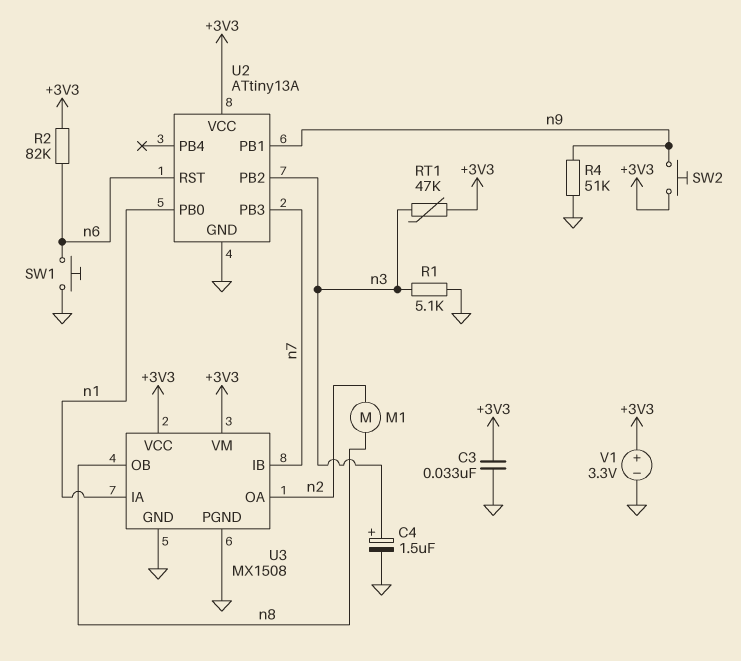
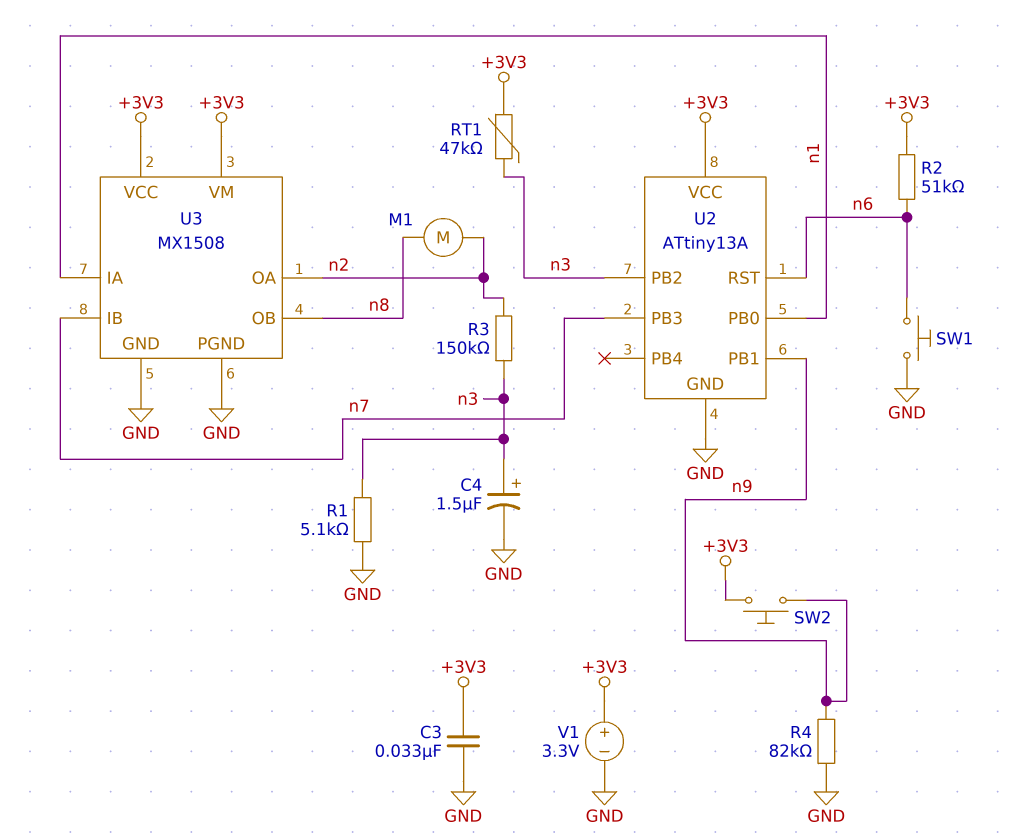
R2: 82k (+3V3, n6) -> 51k (+3V3, n6)
R3: none -> 150k (n2, n3)
R4: 51k (GND, n9) -> 82k (GND, n9)

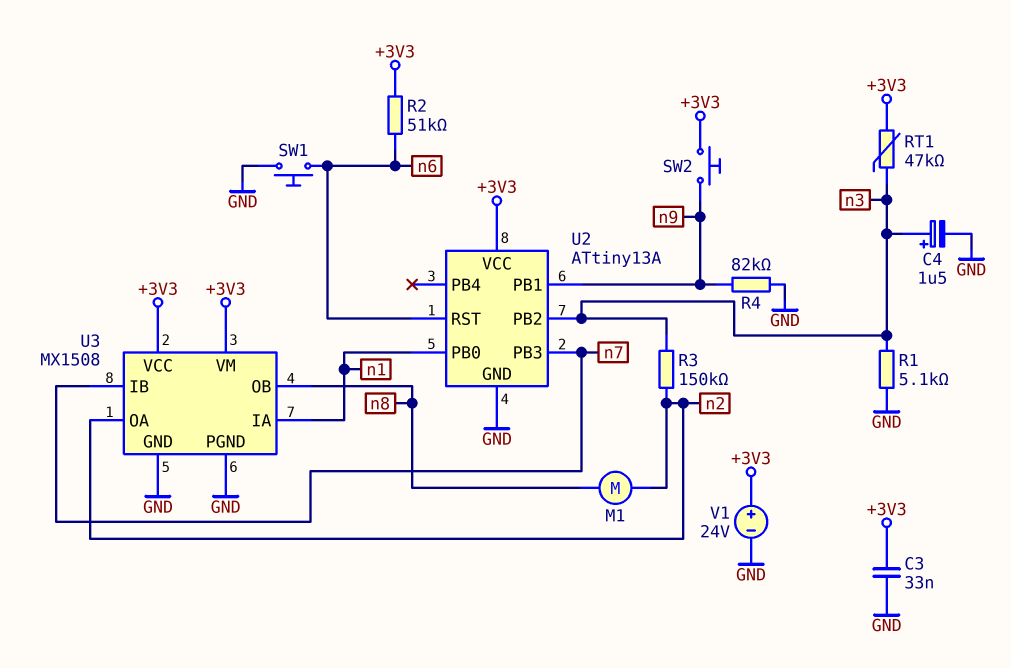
V1: 3.3V (plus +3V3, minus GND) -> 24V (plus +3V3, minus GND)

